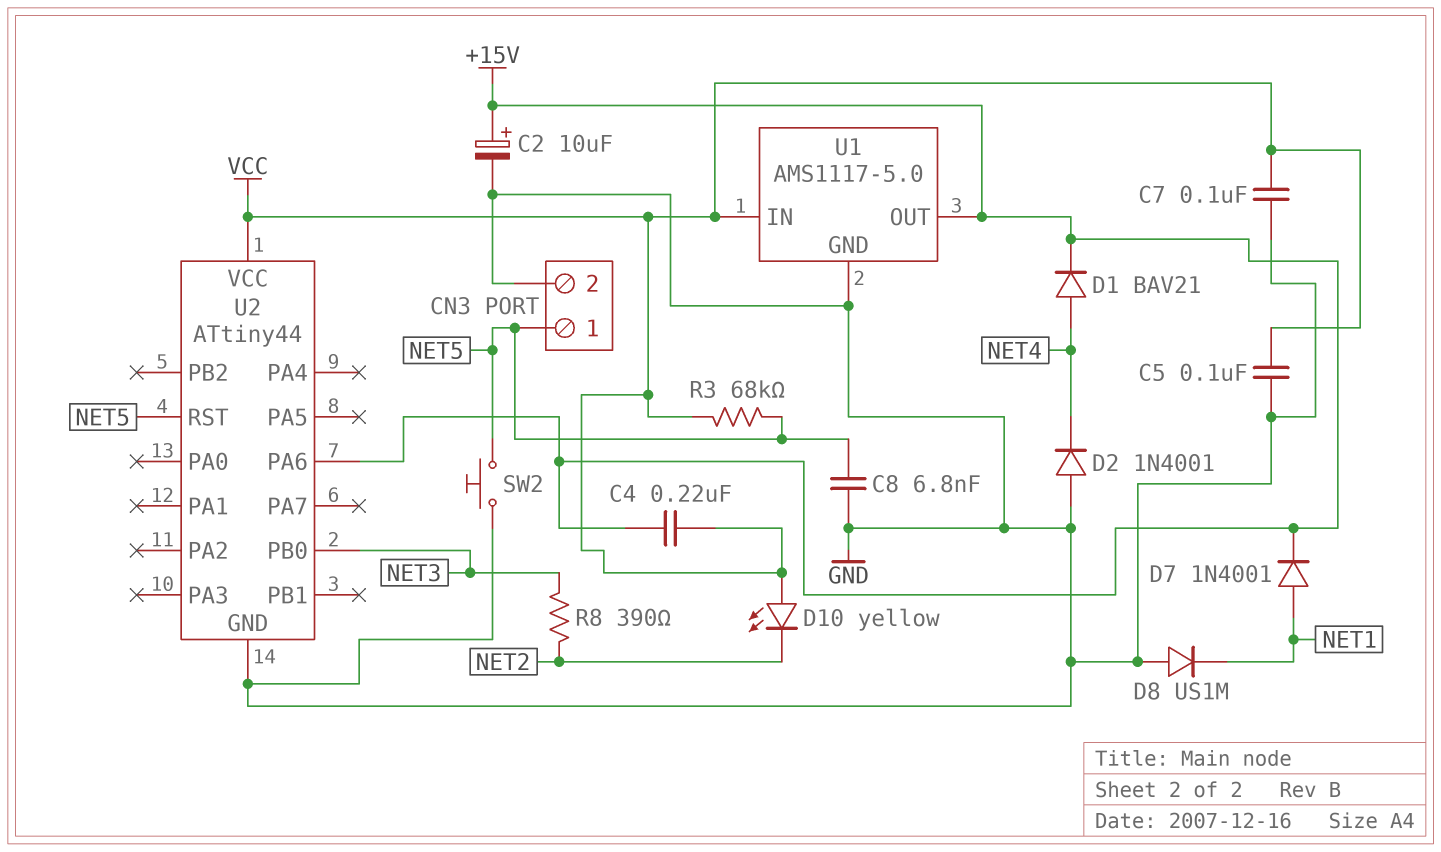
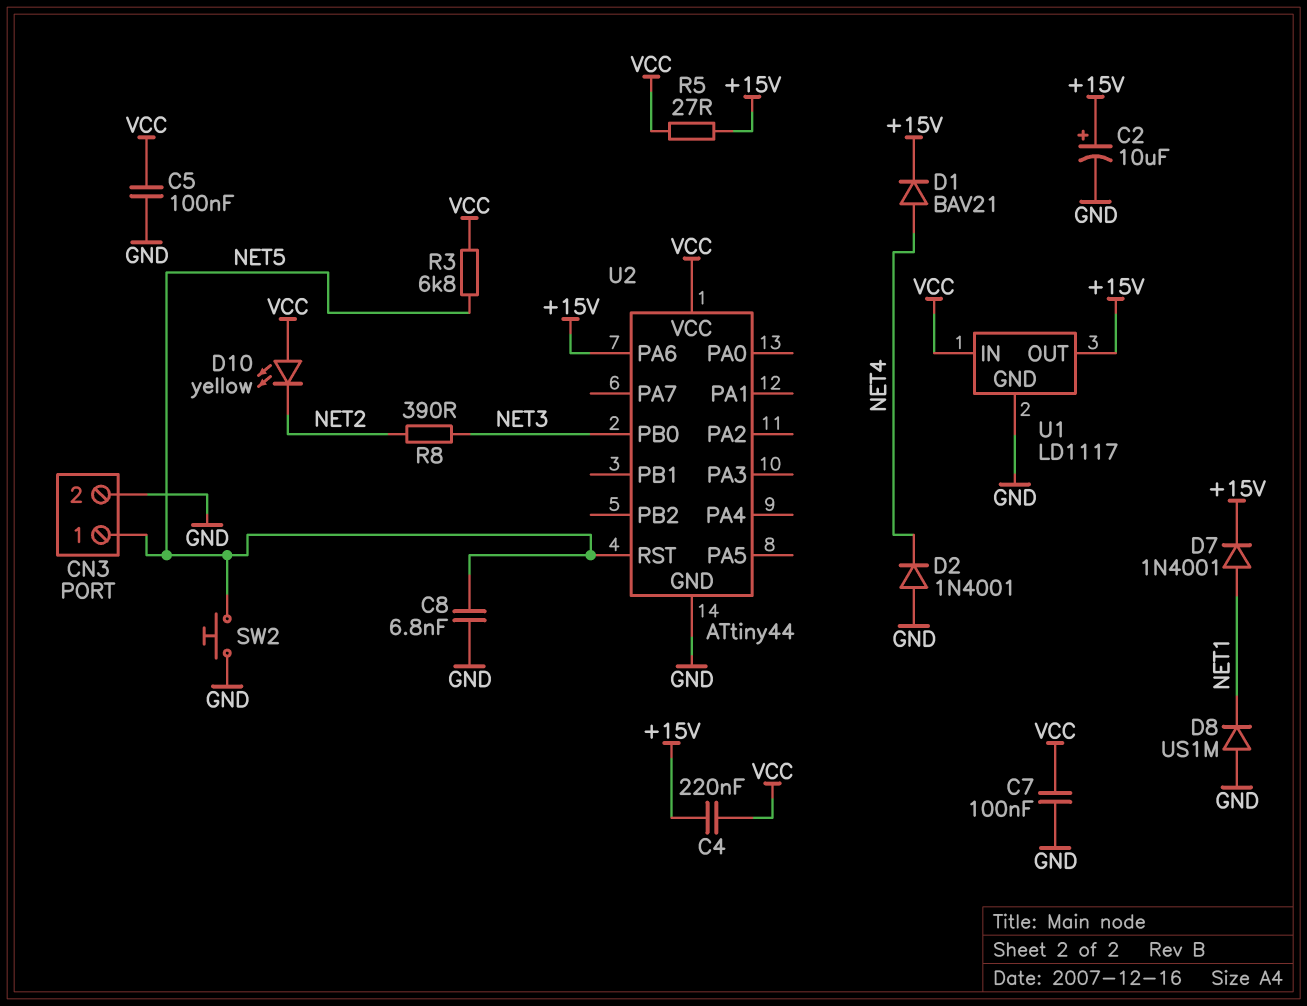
R3: 68k (NET5, VCC) -> 6.8k (NET5, VCC)
R5: none -> 27 (+15V, VCC)
U1: AMS1117-5.0 -> LD1117

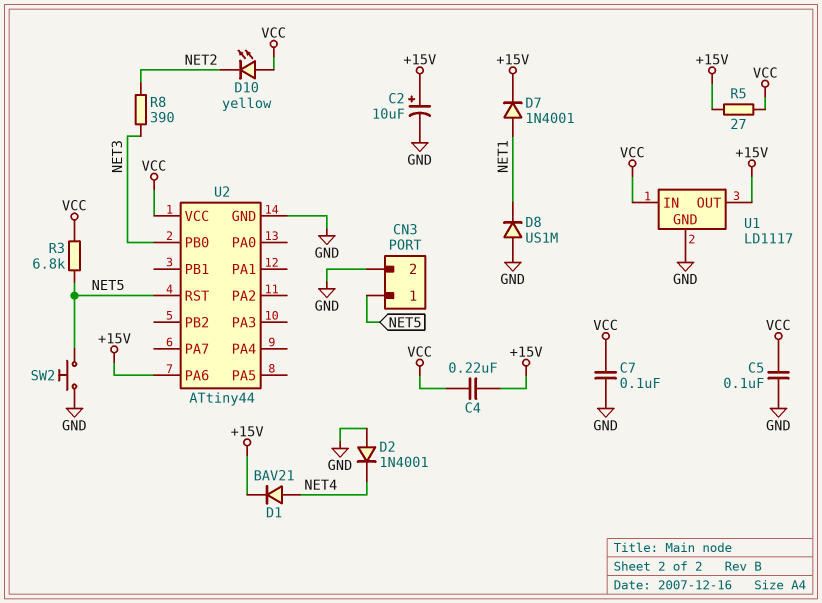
C8: 6.8nF (GND, NET5) -> none

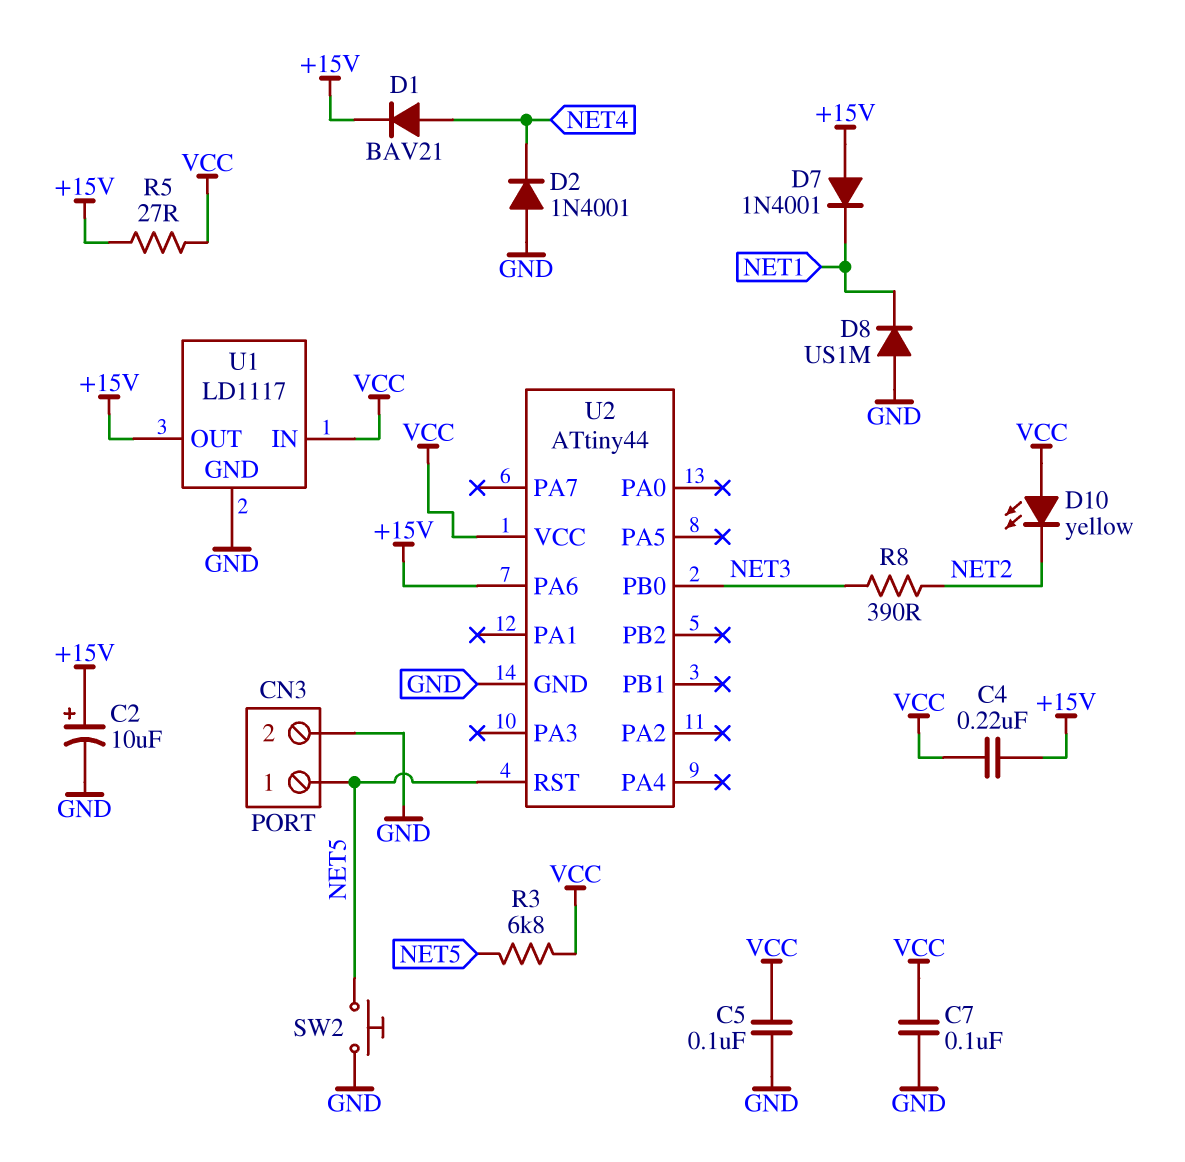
D7: diode 1N4001 (A NET1, K +15V) -> diode 1N4001 (A +15V, K NET1)

